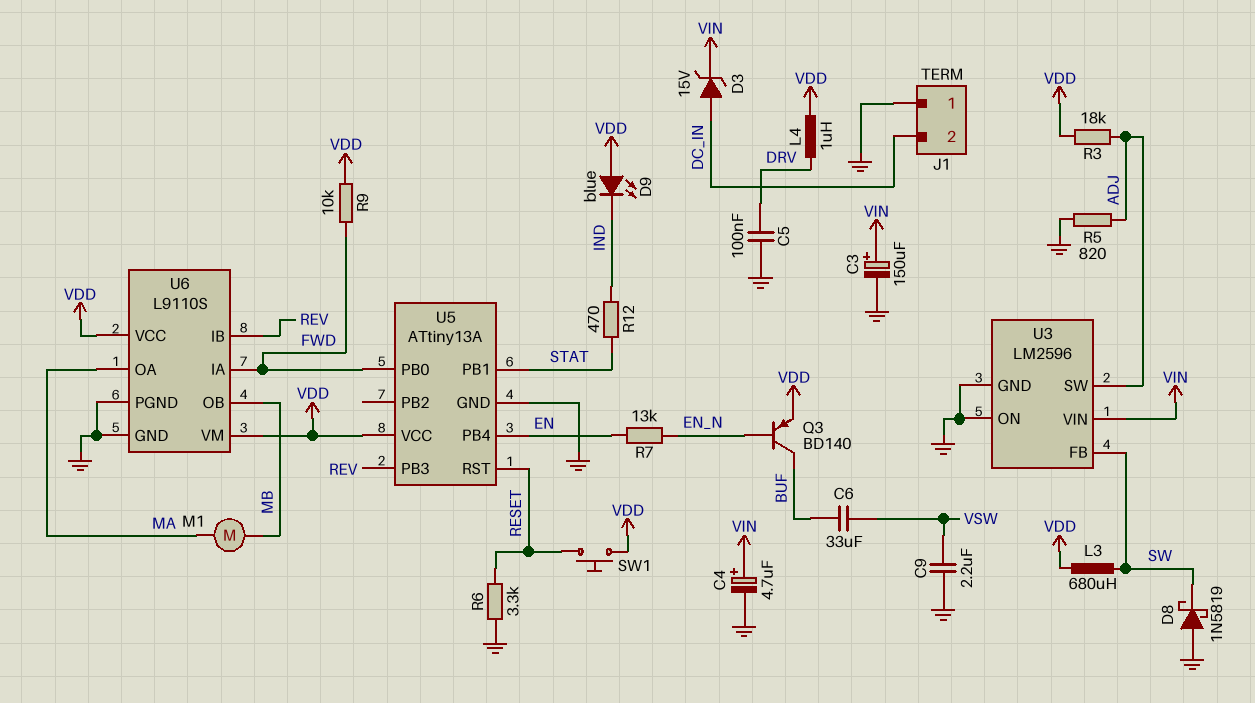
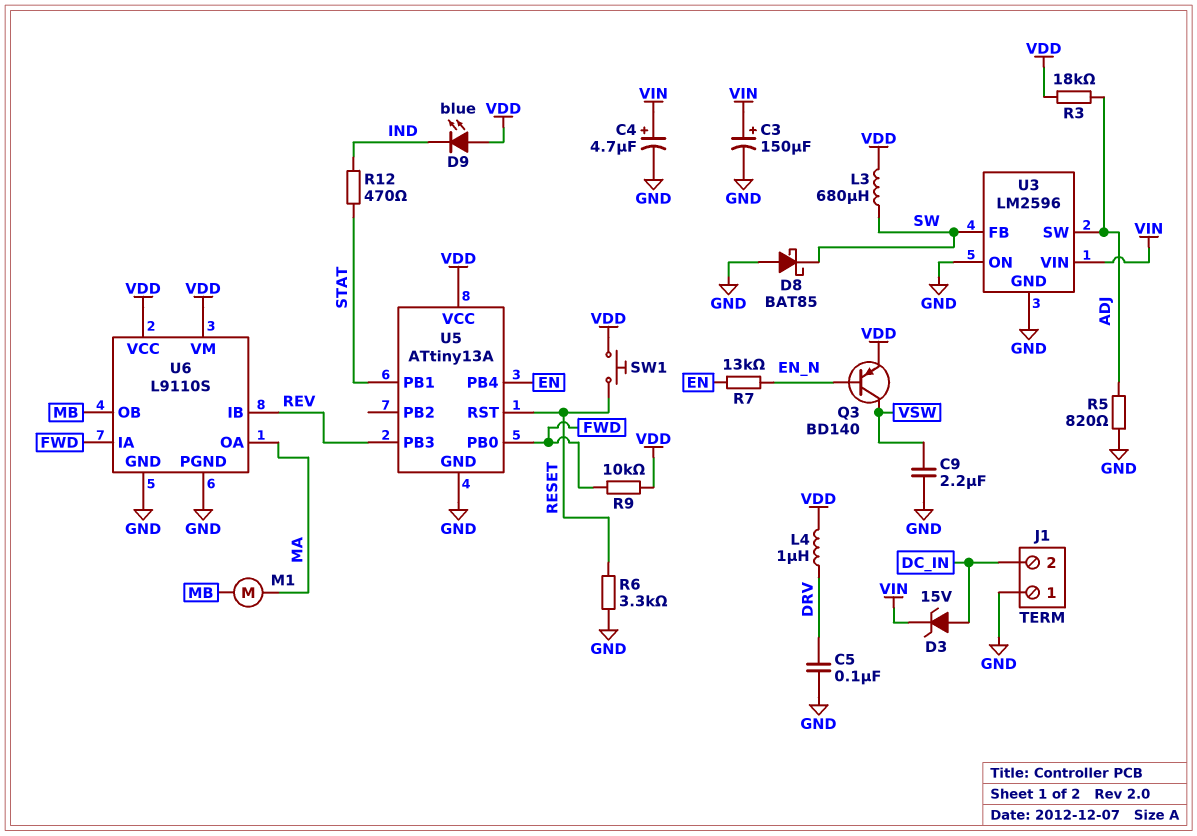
C6: 33uF (BUF, VSW) -> none
D8: schottky 1N5819 (A GND, K SW) -> schottky BAT85 (A GND, K SW)
Q3: PNP BD140 (B EN_N, C BUF, E VDD) -> PNP BD140 (B EN_N, C VSW, E VDD)

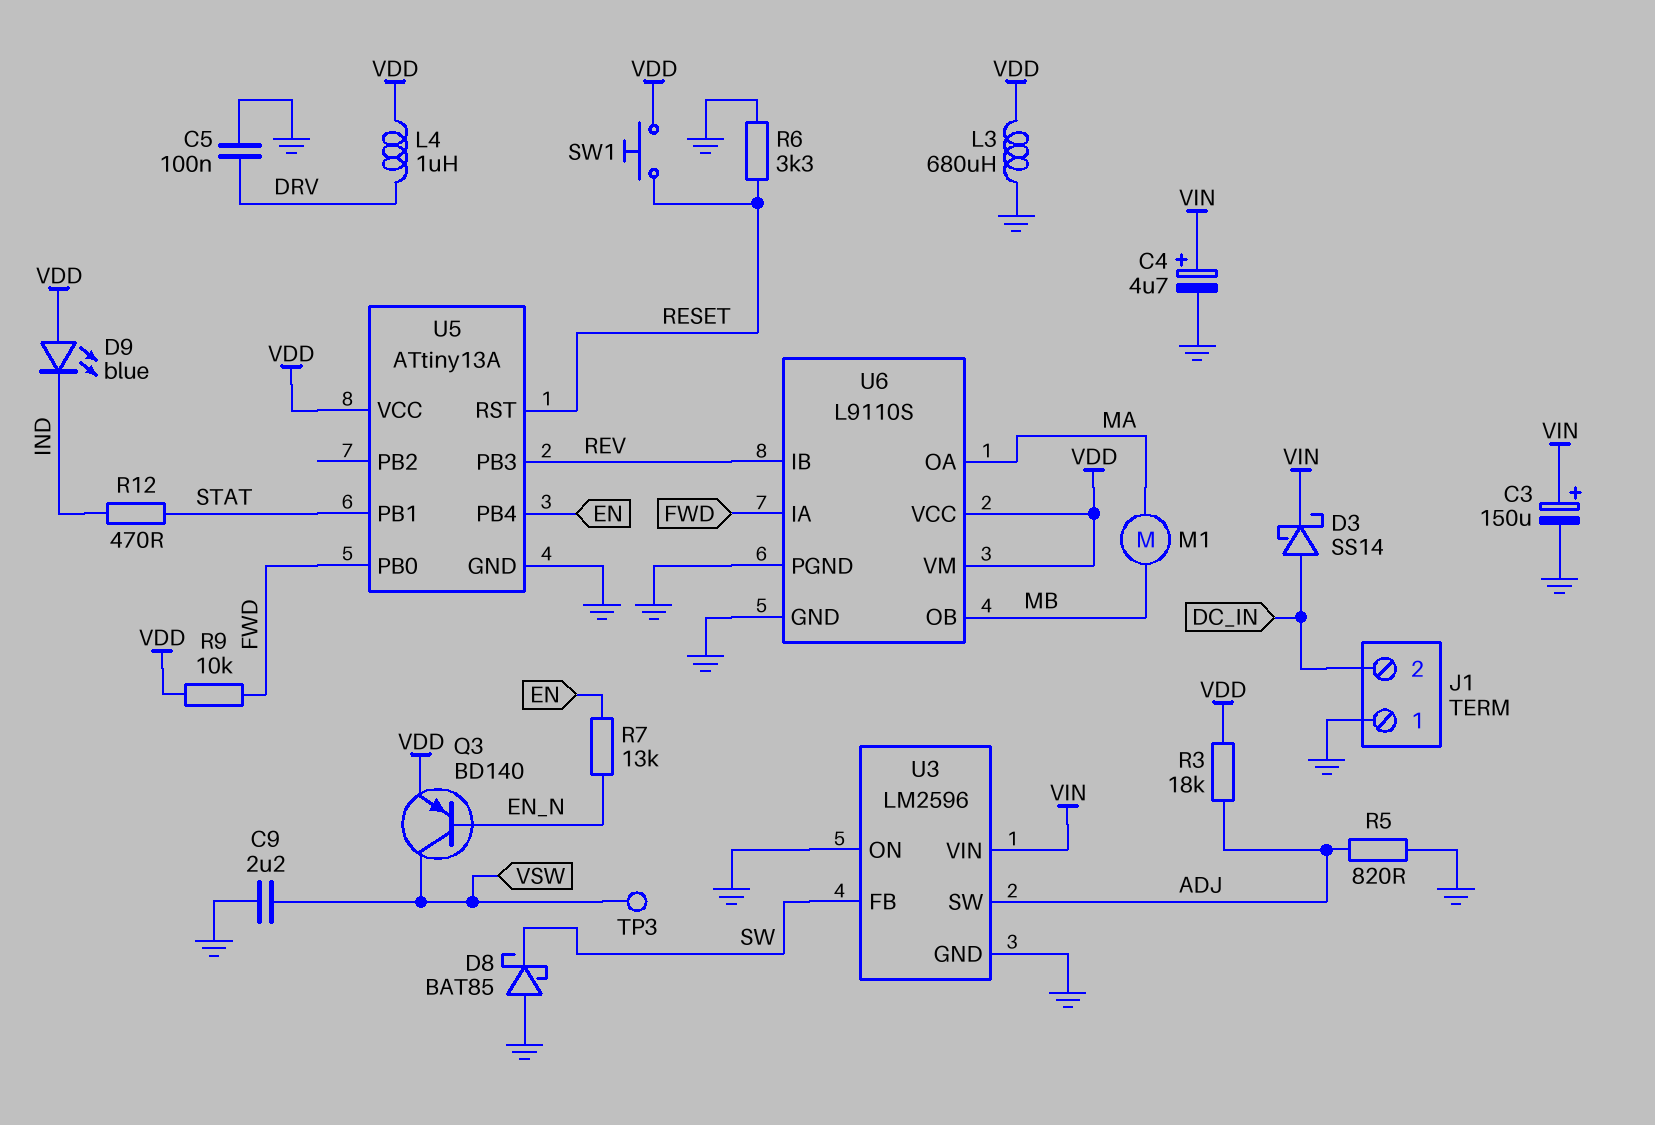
D3: zener 15V (A DC_IN, K VIN) -> schottky SS14 (A DC_IN, K VIN)
L3: 680uH (SW, VDD) -> 680uH (GND, VDD)
TP3: none -> test point (VSW)

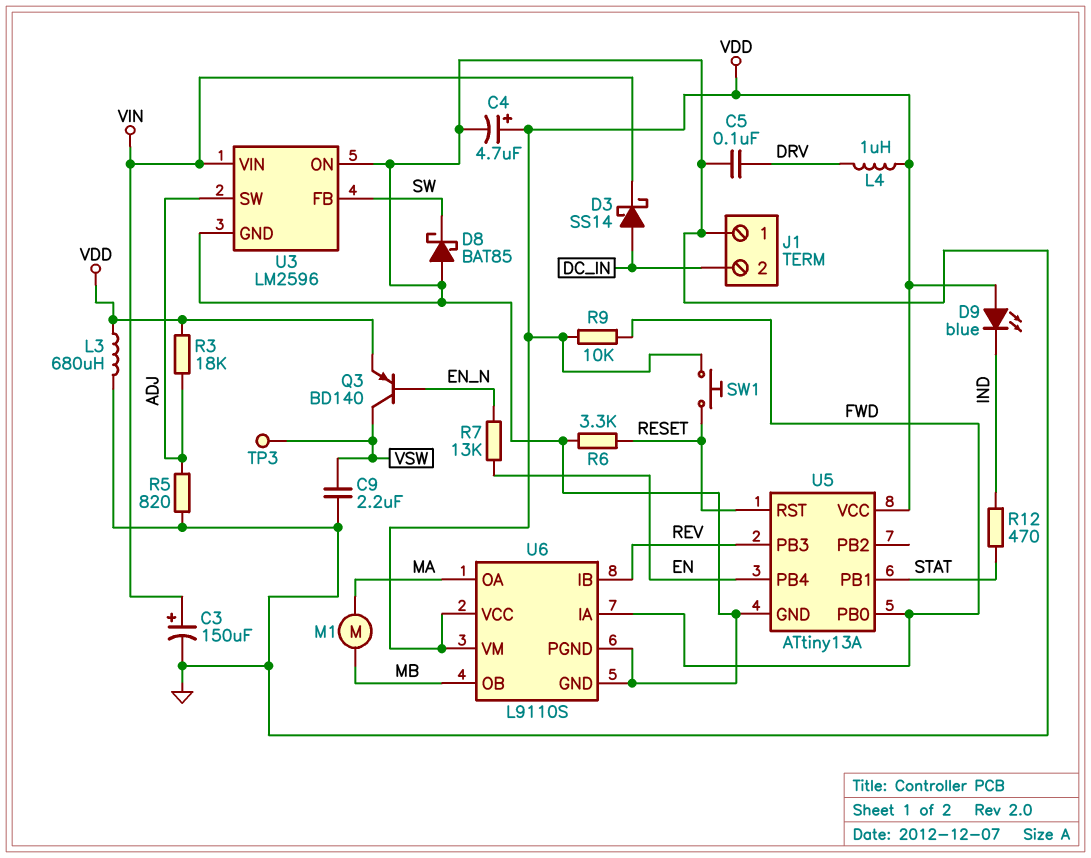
C4: 4.7uF (plus VIN, minus GND) -> 4.7uF (plus VDD, minus GND)

